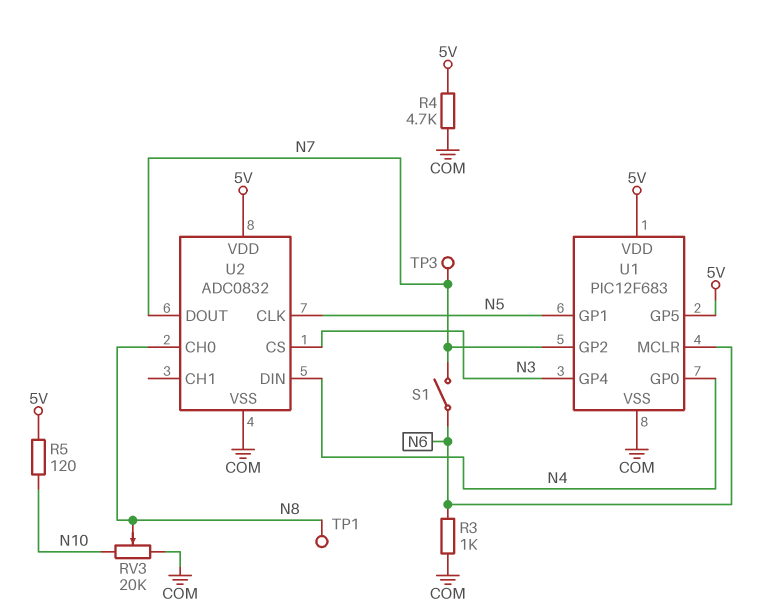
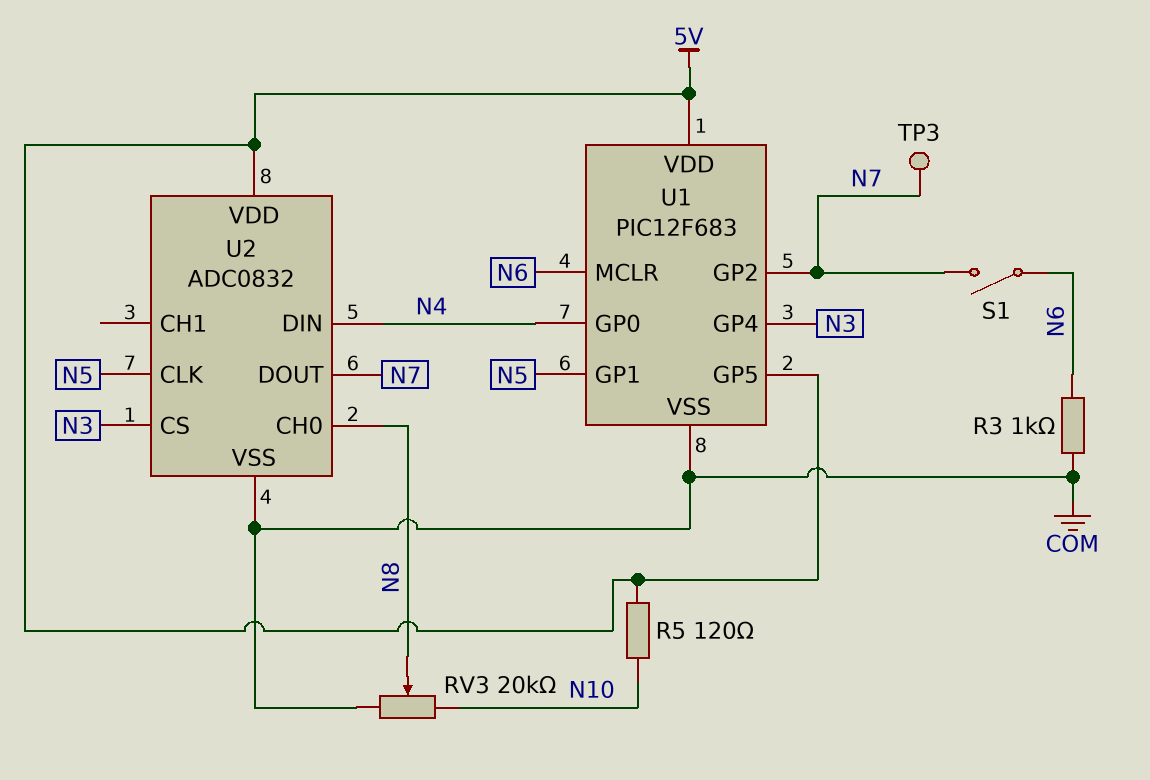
R4: 4.7k (5V, COM) -> none
TP1: test point (N8) -> none

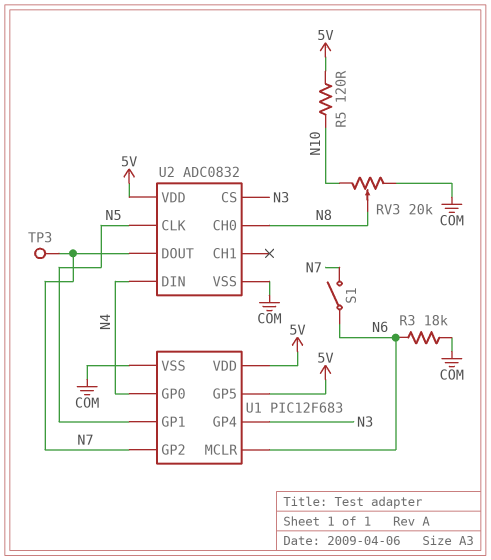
R3: 1k (COM, N6) -> 18k (COM, N6)

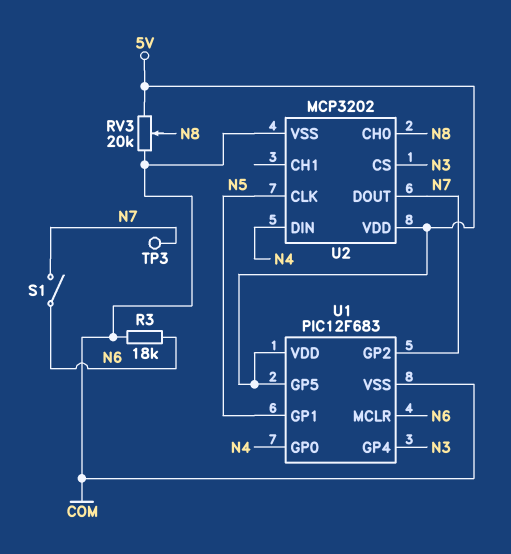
R5: 120 (5V, N10) -> none
RV3: 20k (COM, N10, wiper N8) -> 20k (5V, COM, wiper N8)
U2: ADC0832 -> MCP3202

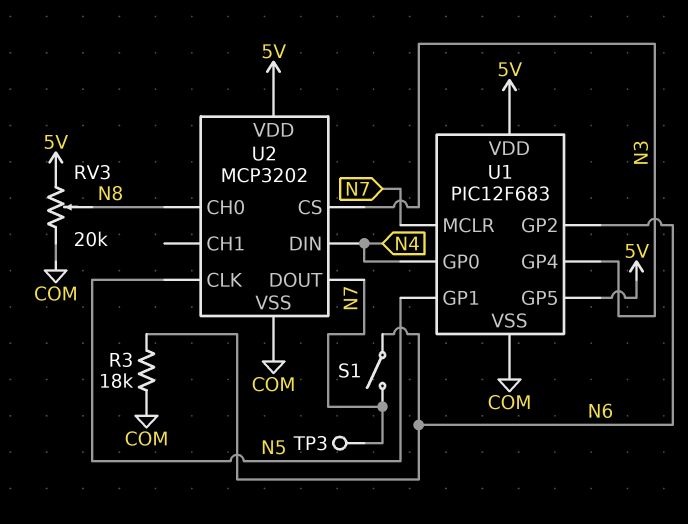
U1 pin GP2: N7 -> N6
U1 pin MCLR: N6 -> N7

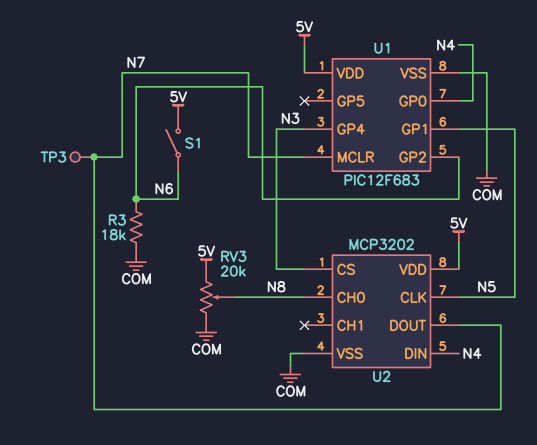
S1: switch (N6, N7) -> switch (5V, N6)
U1 pin GP5: 5V -> none

